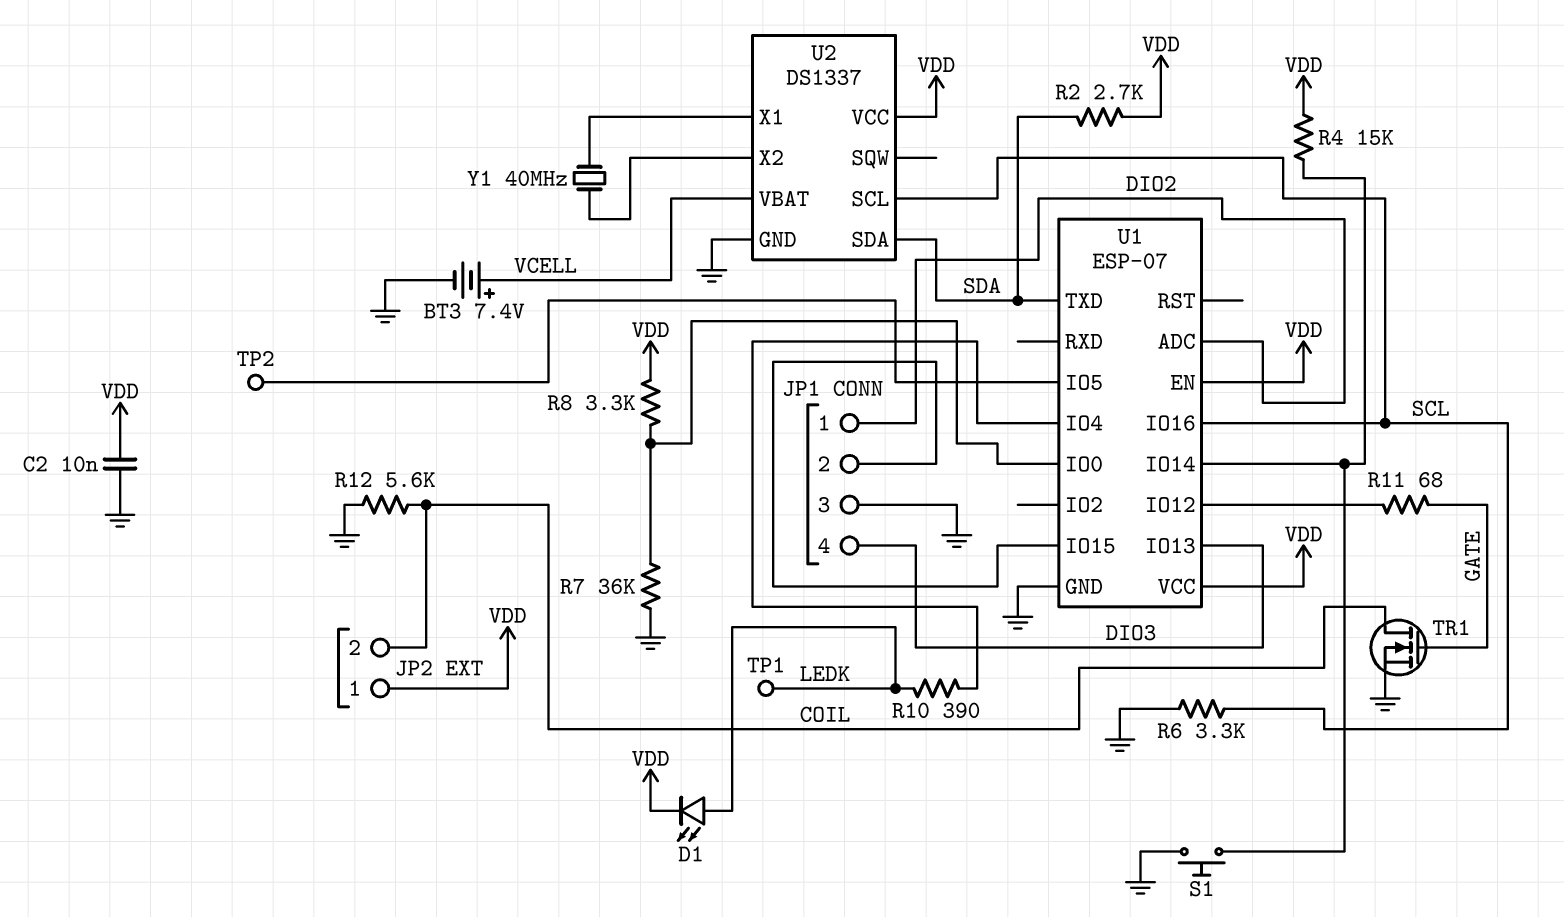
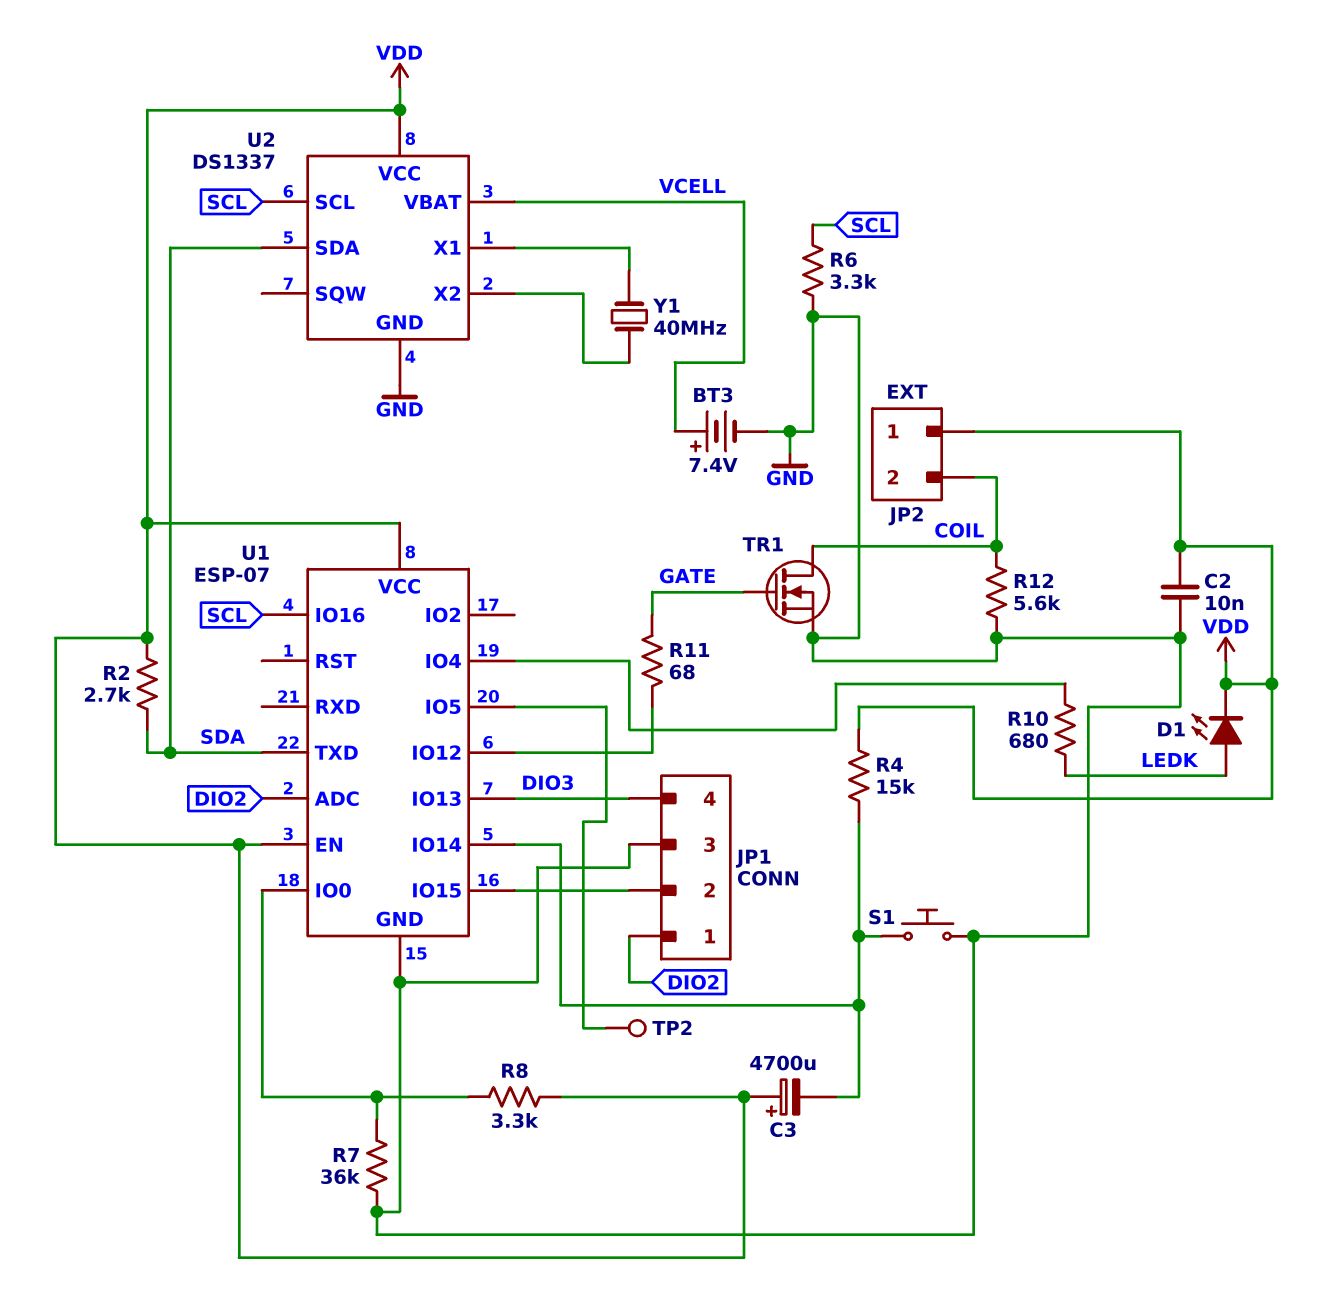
C3: none -> 4700uF (plus VDD, minus U1/IO14)
R10: 390 (LEDK, U1/IO4) -> 680 (LEDK, U1/IO4)
TP1: test point (LEDK) -> none

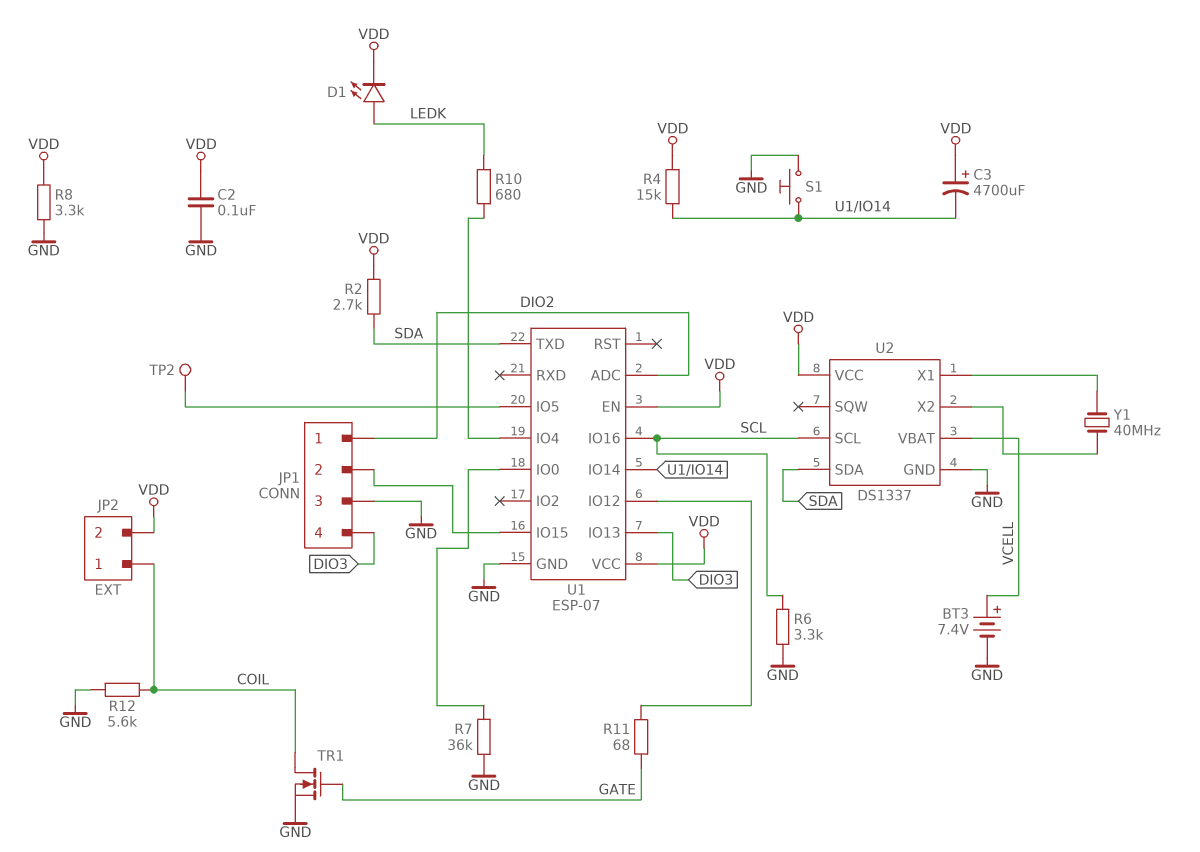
C2: 10nF (GND, VDD) -> 100nF (GND, VDD)
JP2 pin 1: VDD -> COIL
JP2 pin 2: COIL -> VDD
R8: 3.3k (U1/IO0, VDD) -> 3.3k (GND, VDD)

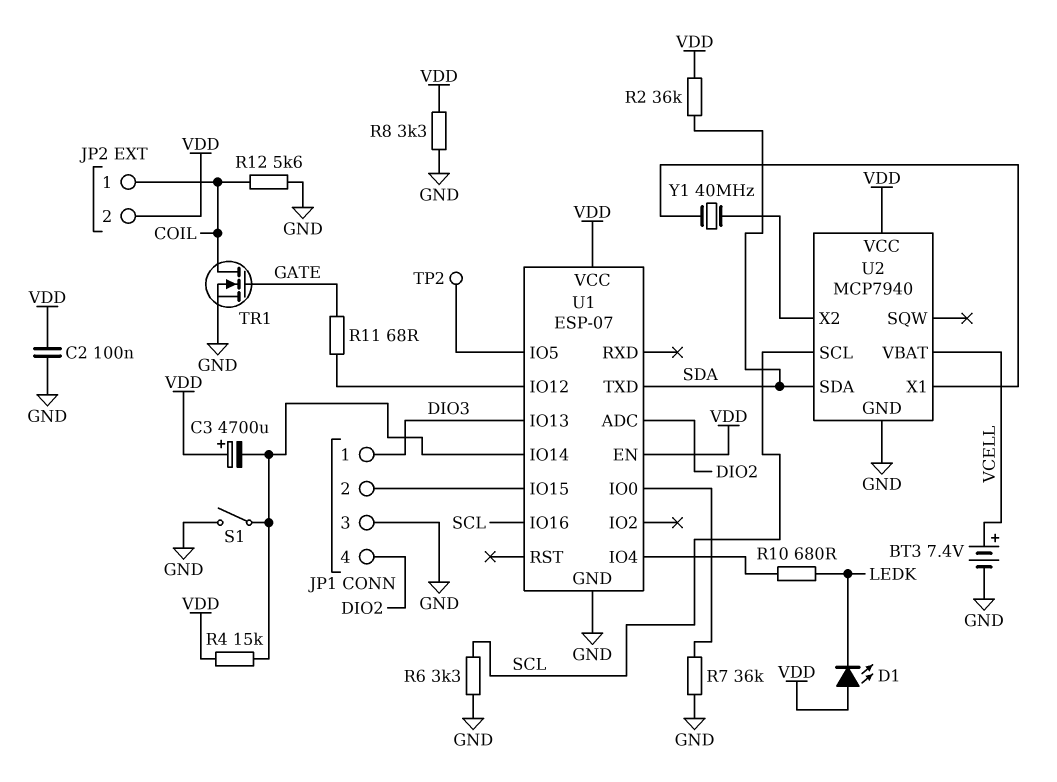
D1: LED (A LEDK, K VDD) -> LED (A VDD, K LEDK)
JP1 pin 1: DIO2 -> DIO3
JP1 pin 4: DIO3 -> DIO2
R2: 2.7k (SDA, VDD) -> 36k (SDA, VDD)
S1: button (GND, U1/IO14) -> switch (GND, U1/IO14)
U2: DS1337 -> MCP7940

